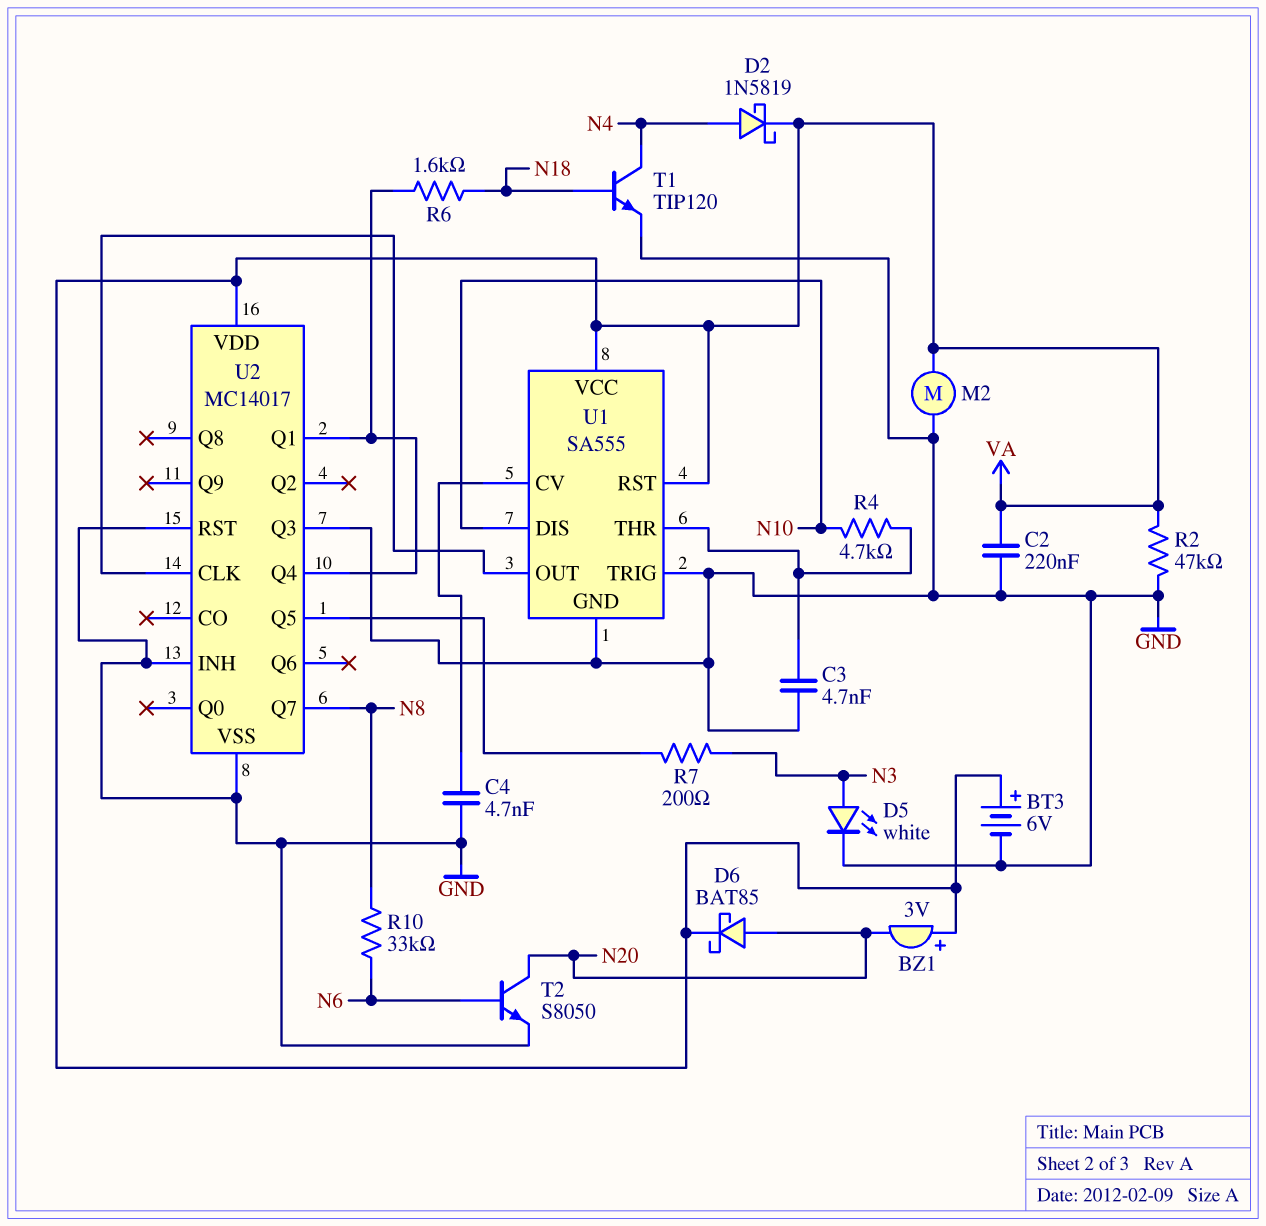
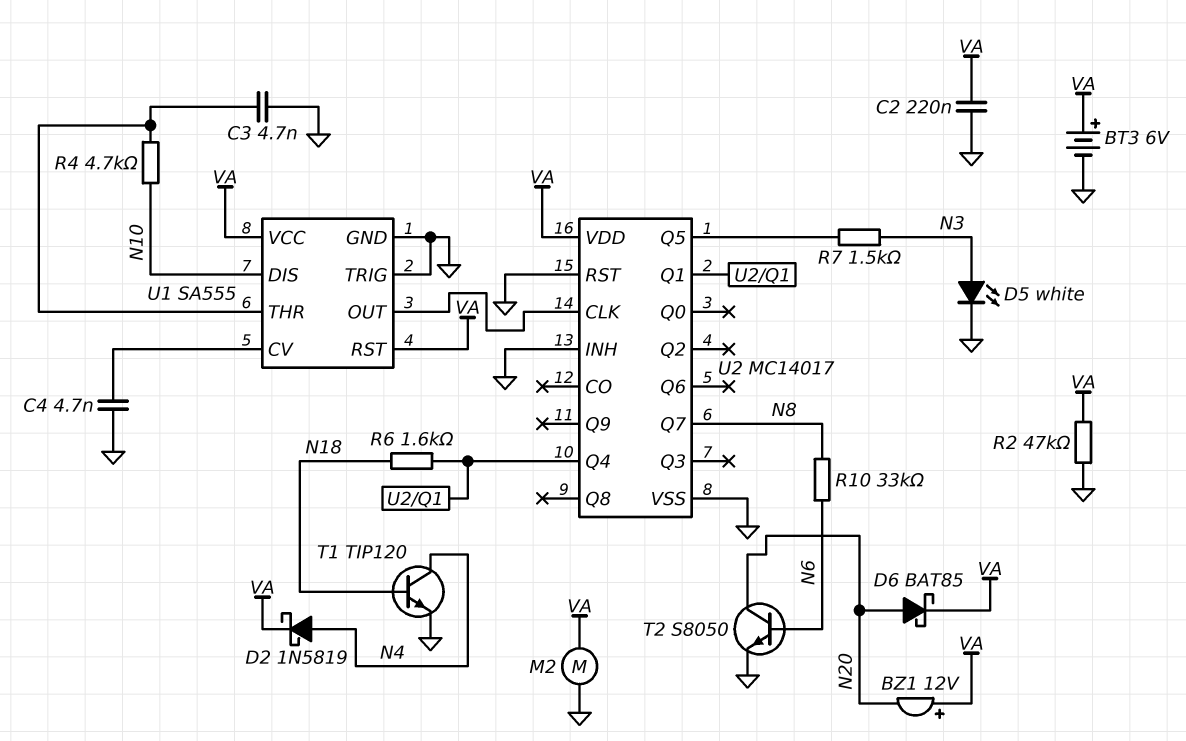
BZ1: buzzer 3V (plus VA, minus N20) -> buzzer 12V (plus VA, minus N20)
R7: 200 (N3, U2/Q5) -> 1.5k (N3, U2/Q5)
U2 pin Q3: GND -> none

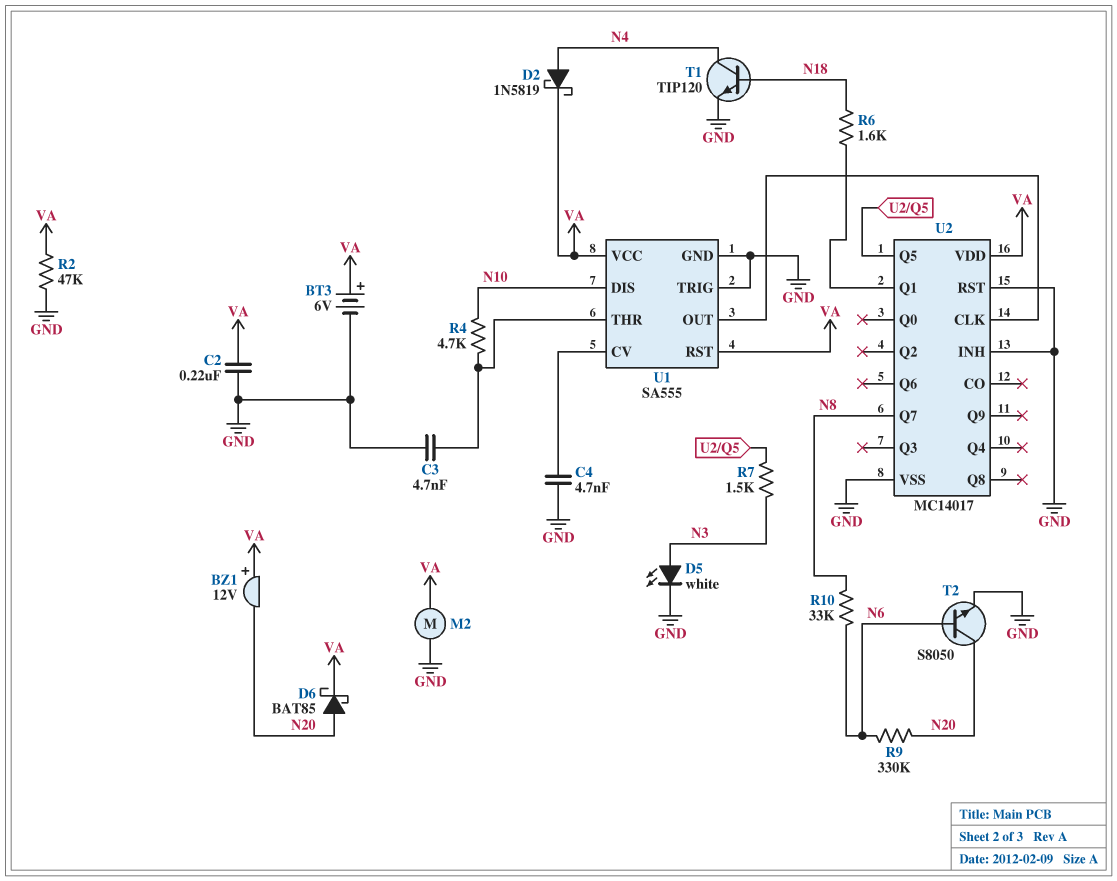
R9: none -> 330k (N6, N20)
U2 pin Q4: U2/Q1 -> none

